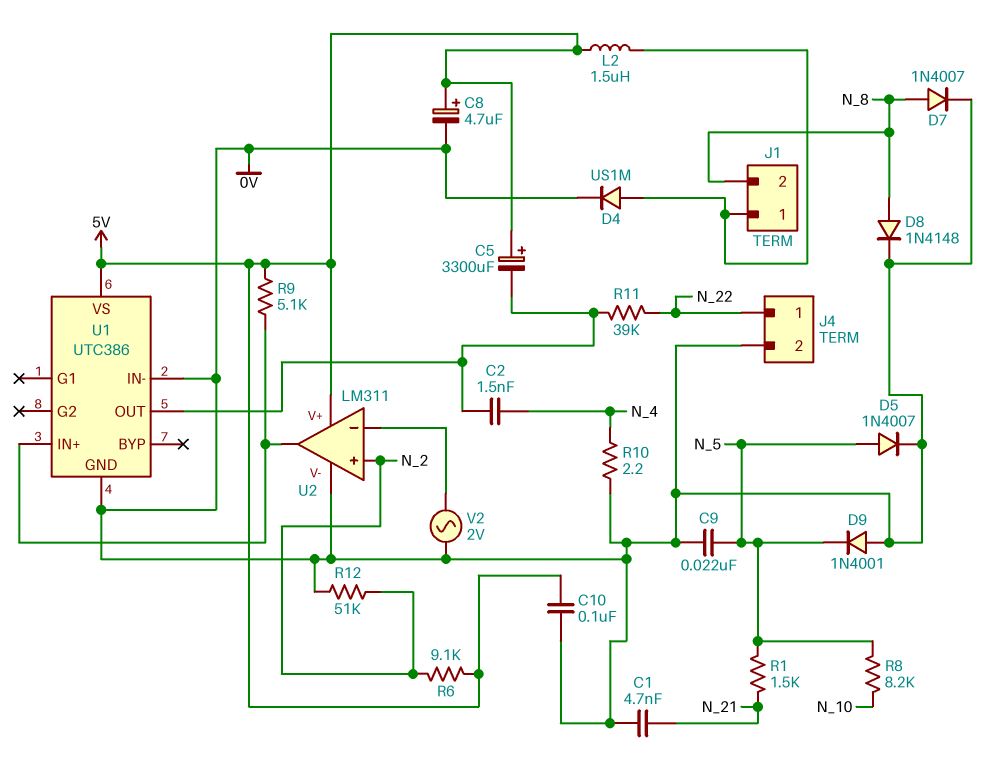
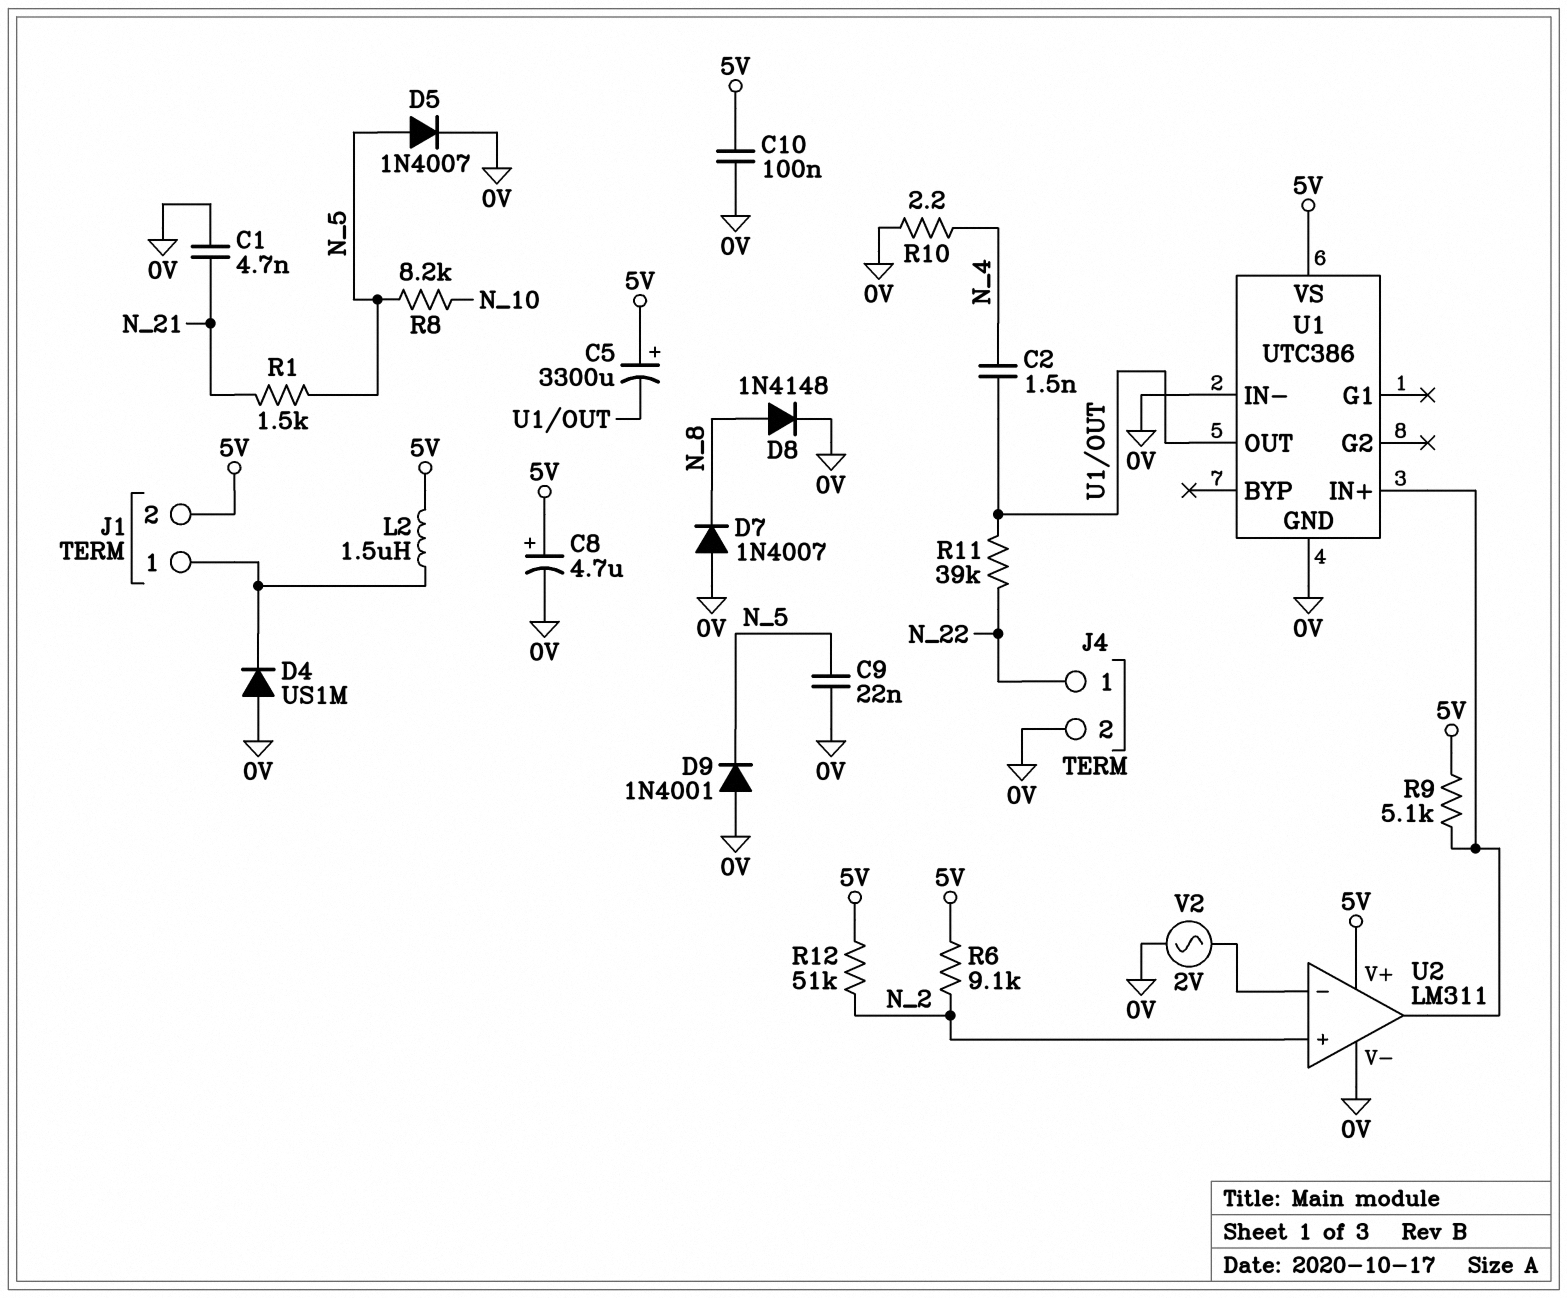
D4: diode US1M (A J1/1, K 0V) -> diode US1M (A 0V, K J1/1)
D7: diode 1N4007 (A N_8, K 0V) -> diode 1N4007 (A 0V, K N_8)
J1 pin 2: N_8 -> 5V
R12: 51k (0V, N_2) -> 51k (5V, N_2)

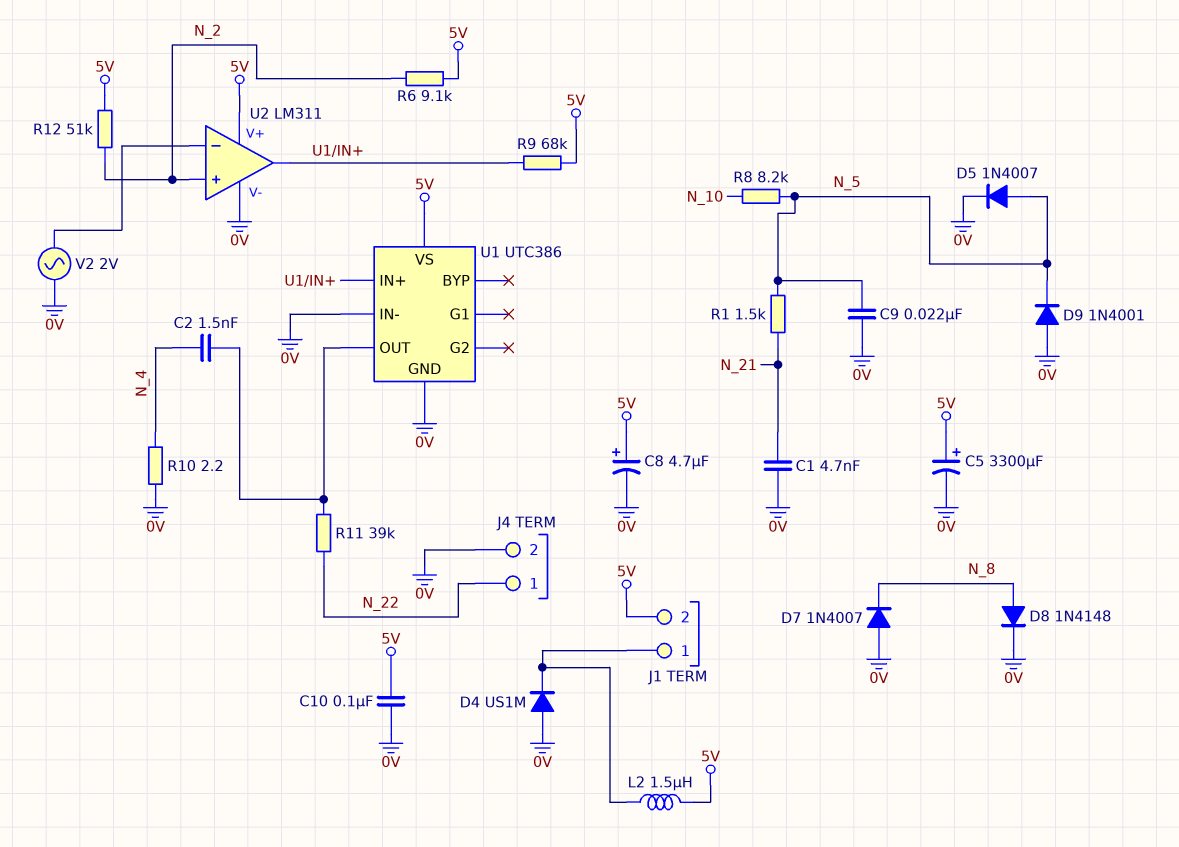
C5: 3300uF (plus 5V, minus U1/OUT) -> 3300uF (plus 5V, minus 0V)
R9: 5.1k (5V, U1/IN+) -> 68k (5V, U1/IN+)

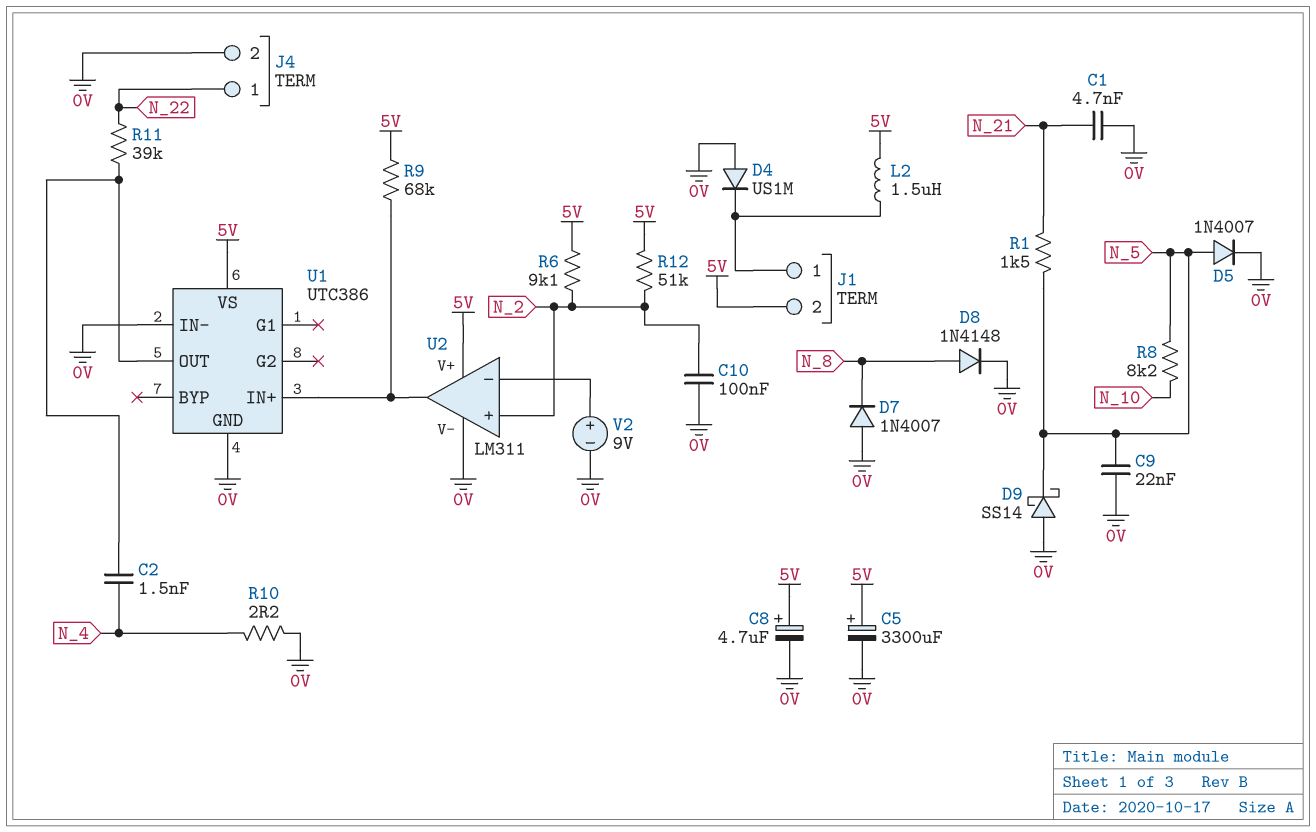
C10: 100nF (0V, 5V) -> 100nF (0V, N_2)
D9: diode 1N4001 (A 0V, K N_5) -> schottky SS14 (A 0V, K N_5)
V2: AC 2V (0V, U2/in-) -> 9V (plus U2/in-, minus 0V)

